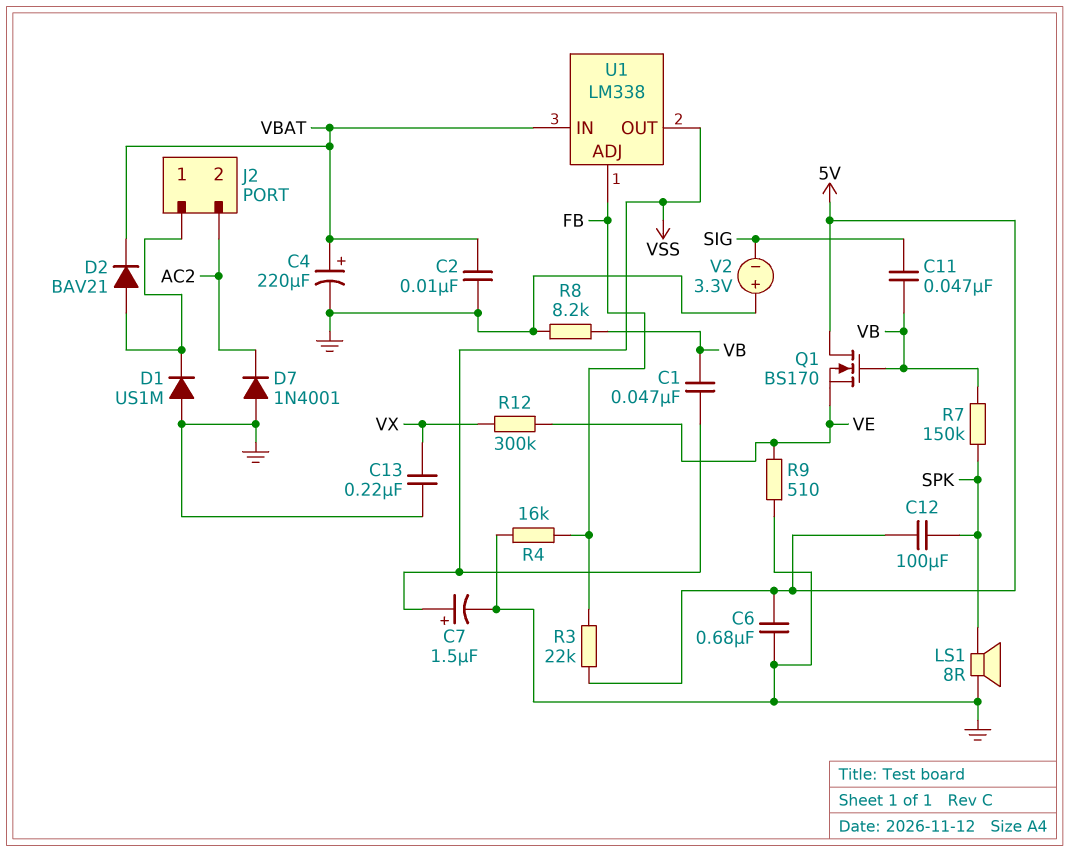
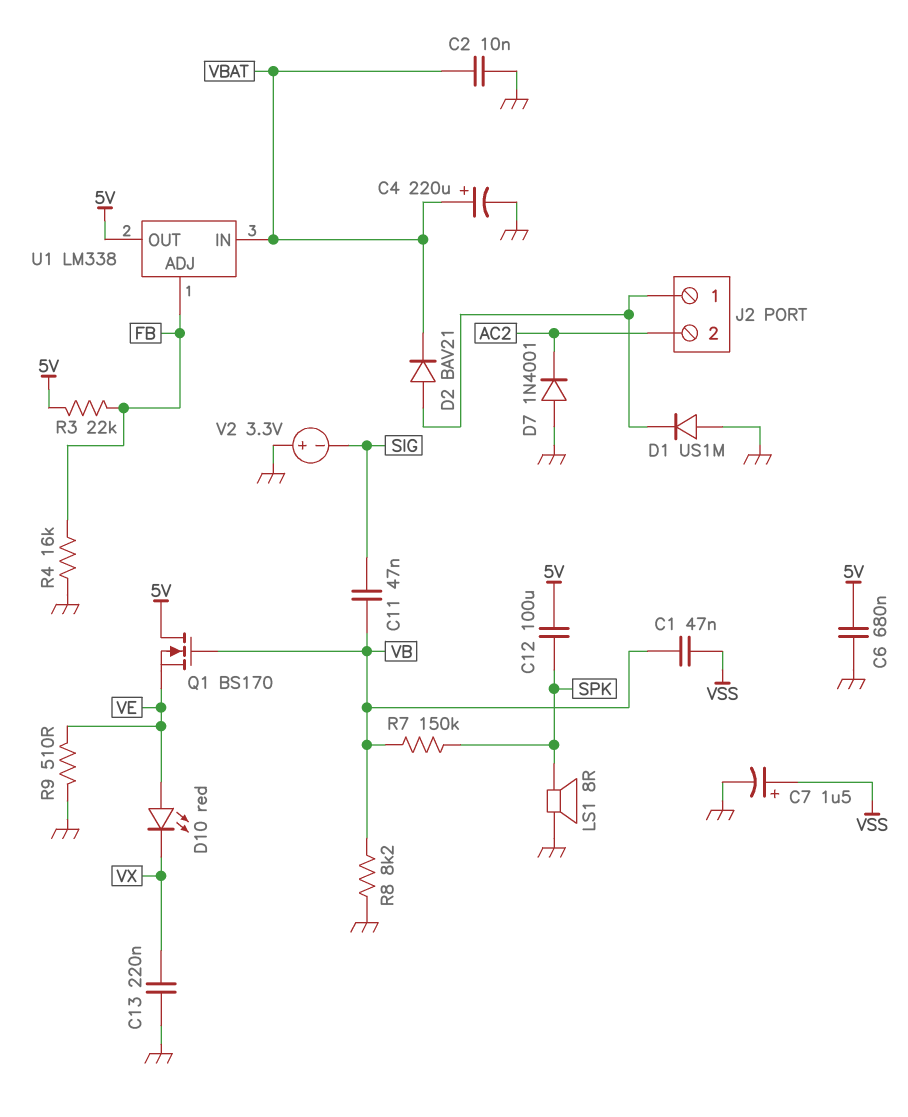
D10: none -> LED red (A VE, K VX)
R12: 300k (VE, VX) -> none
U1 pin OUT: VSS -> 5V

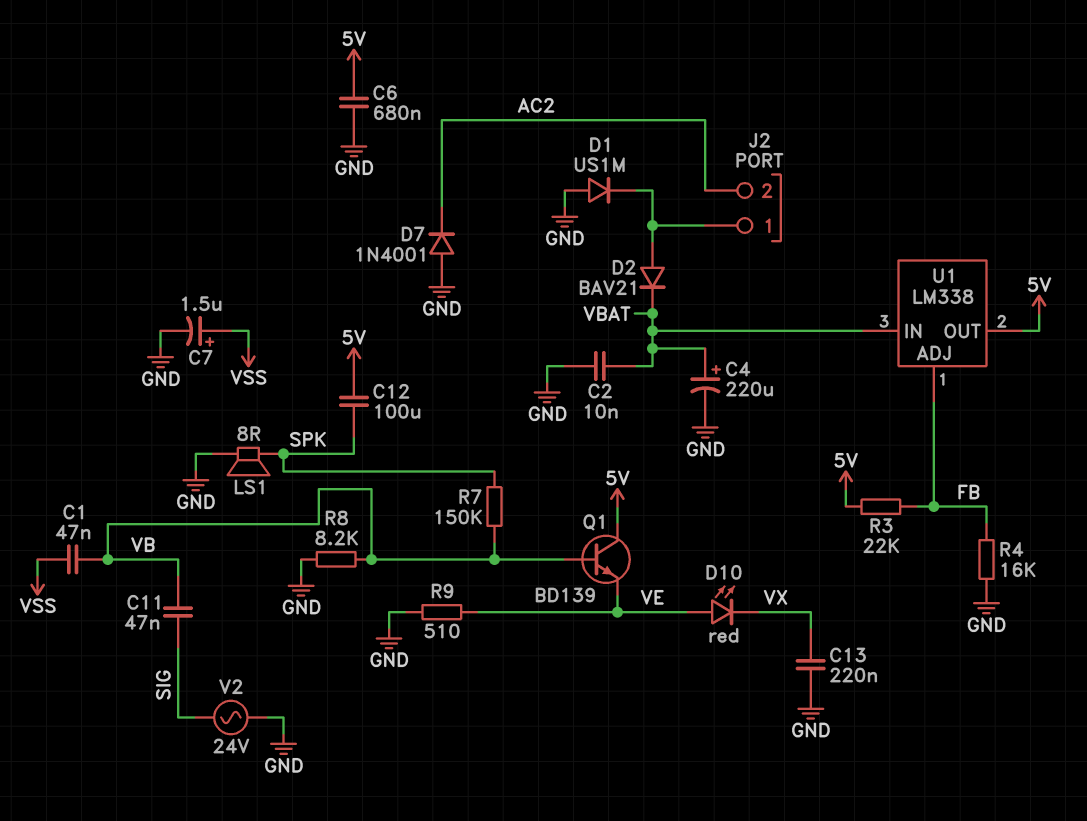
Q1: NMOS BS170 (G VB, D 5V, S VE) -> NPN BD139 (B VB, C 5V, E VE)
V2: 3.3V (plus GND, minus SIG) -> AC 24V (GND, SIG)

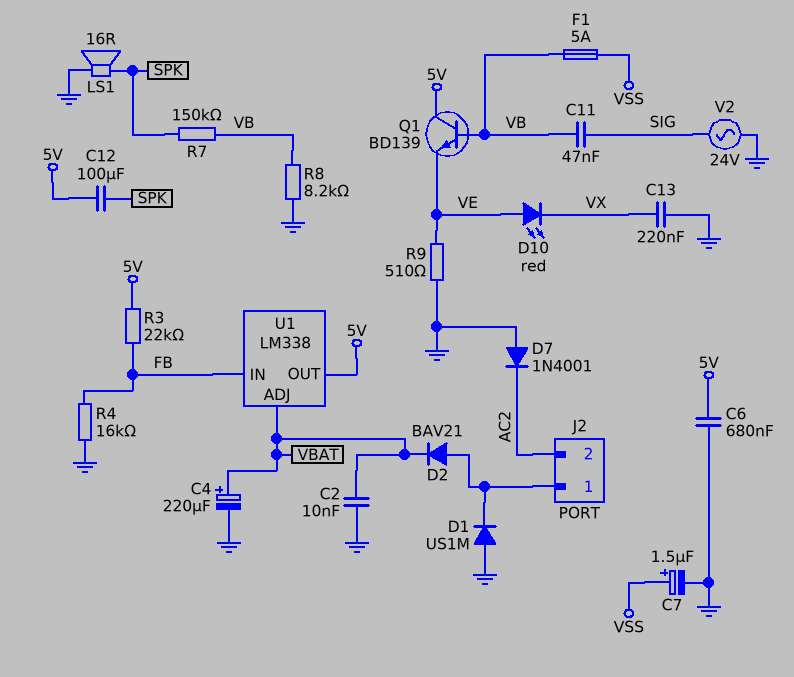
C1: 47nF (VB, VSS) -> none
F1: none -> 5A (VB, VSS)
LS1: speaker 8R (GND, SPK) -> speaker 16R (GND, SPK)
U1 pin ADJ: FB -> VBAT
U1 pin IN: VBAT -> FB

